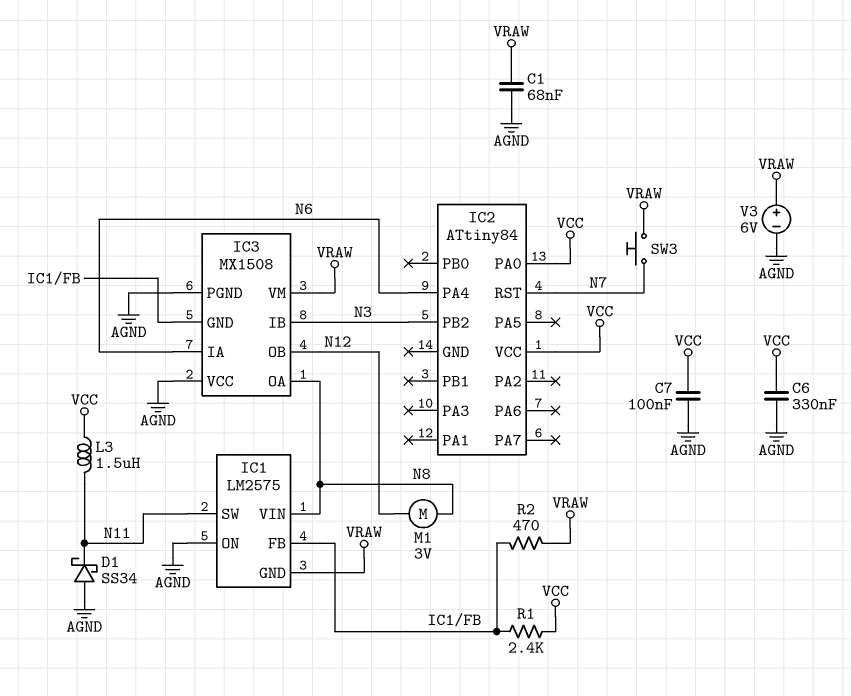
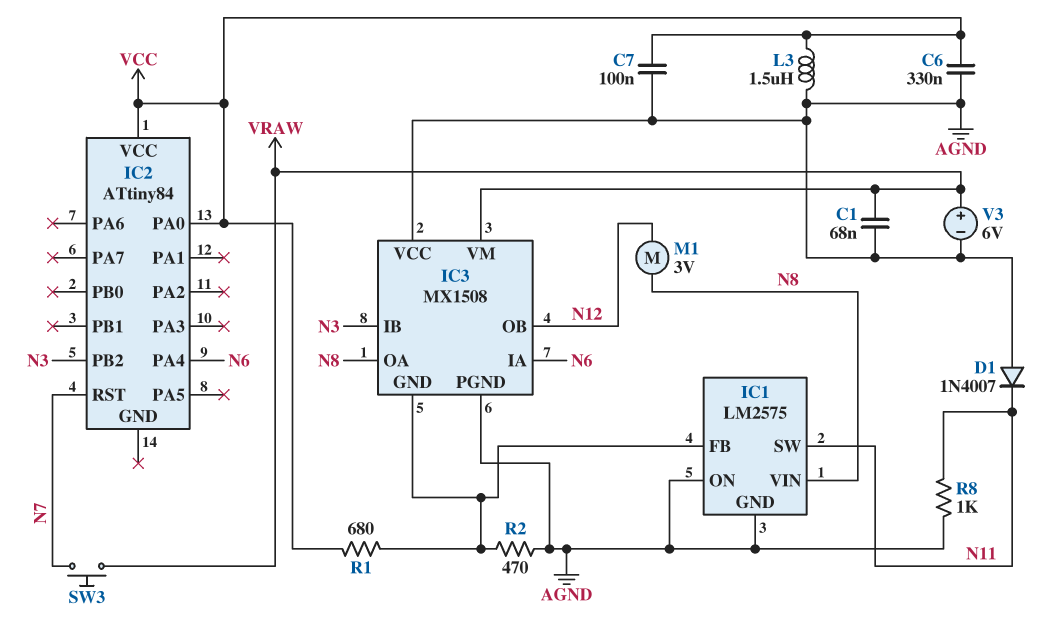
D1: schottky SS34 (A AGND, K N11) -> diode 1N4007 (A AGND, K N11)
IC1 pin GND: VRAW -> AGND
L3: 1.5uH (N11, VCC) -> 1.5uH (AGND, VCC)
R1: 2.4k (IC1/FB, VCC) -> 680 (IC1/FB, VCC)
R2: 470 (IC1/FB, VRAW) -> 470 (AGND, IC1/FB)
R8: none -> 1k (AGND, N11)

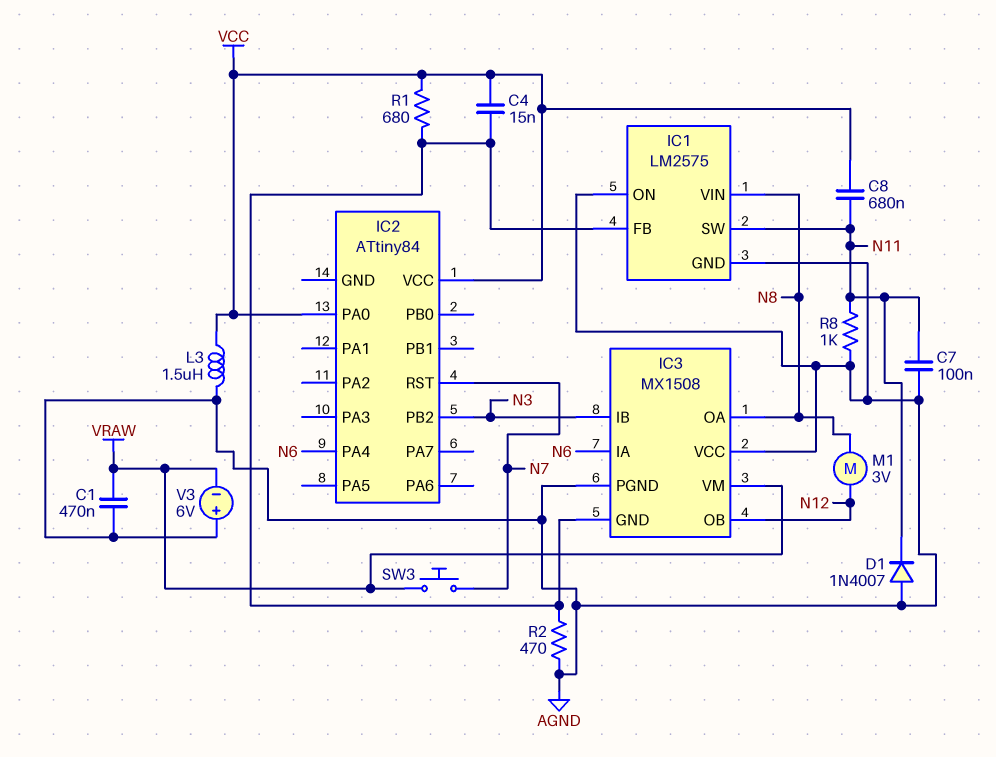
C1: 68nF (AGND, VRAW) -> 470nF (AGND, VRAW)
C4: none -> 15nF (IC1/FB, VCC)
C6: 330nF (AGND, VCC) -> none
C7: 100nF (AGND, VCC) -> 100nF (AGND, N11)
C8: none -> 680nF (N11, VCC)
V3: 6V (plus VRAW, minus AGND) -> 6V (plus AGND, minus VRAW)

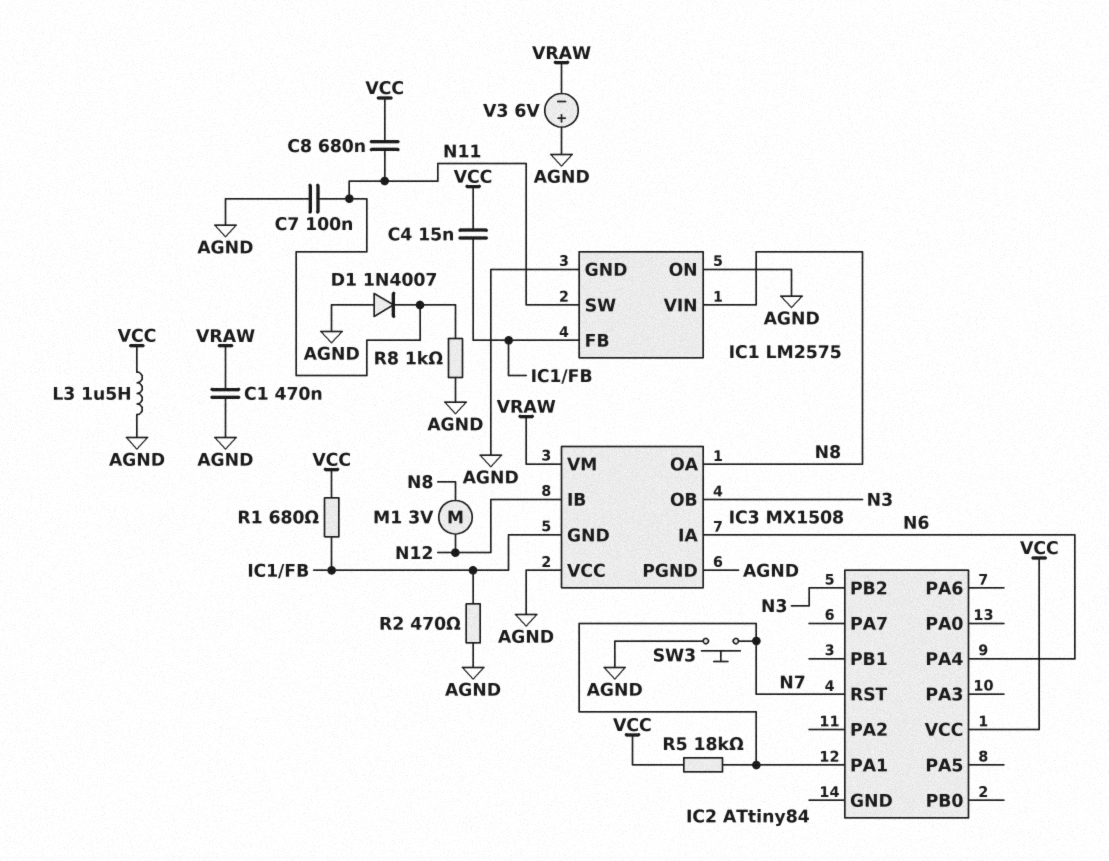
IC2 pin PA0: VCC -> none
IC2 pin PA1: none -> N7
IC3 pin IB: N3 -> N12
IC3 pin OB: N12 -> N3
R5: none -> 18k (N7, VCC)
SW3: button (N7, VRAW) -> button (AGND, N7)

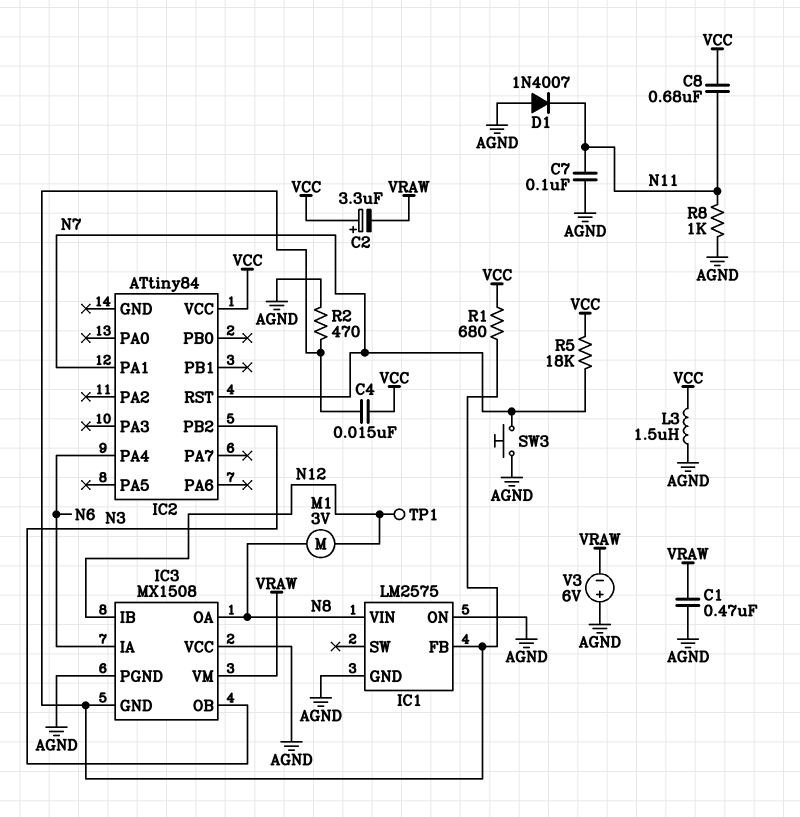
C2: none -> 3.3uF (plus VCC, minus VRAW)
IC1 pin SW: N11 -> none
TP1: none -> test point (N12)

